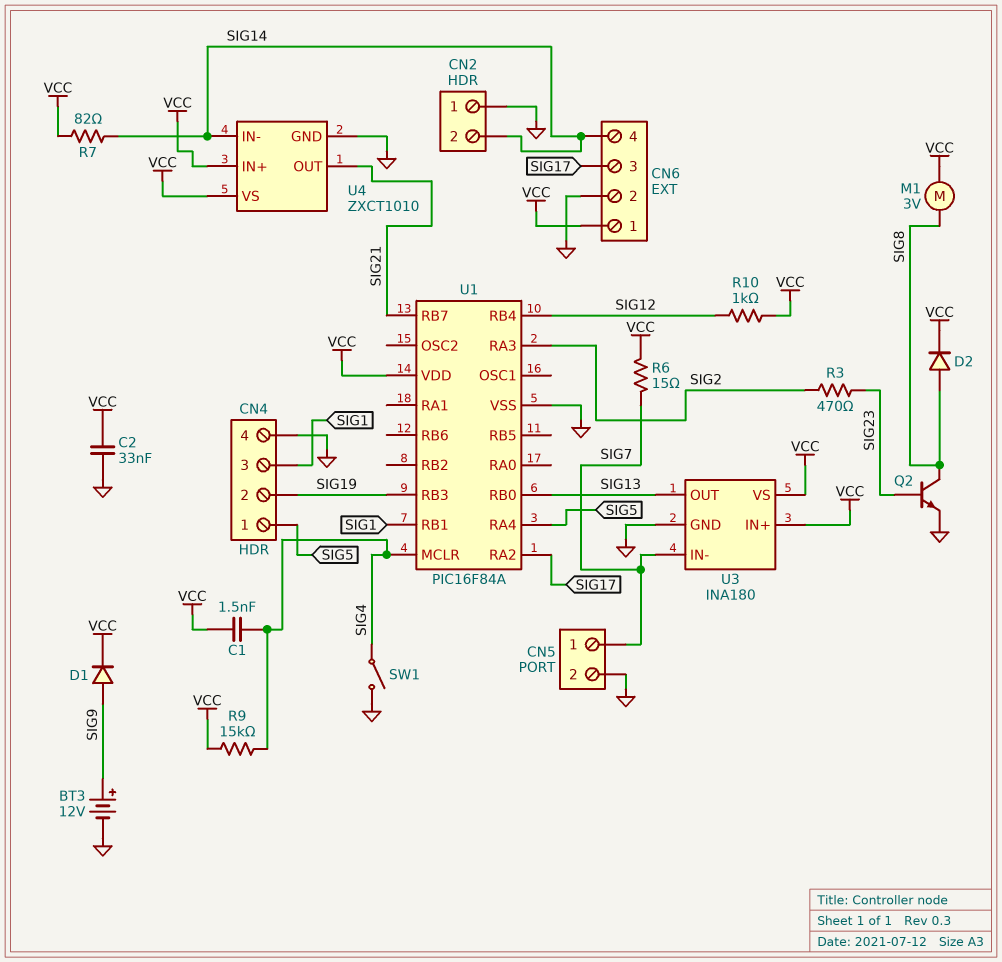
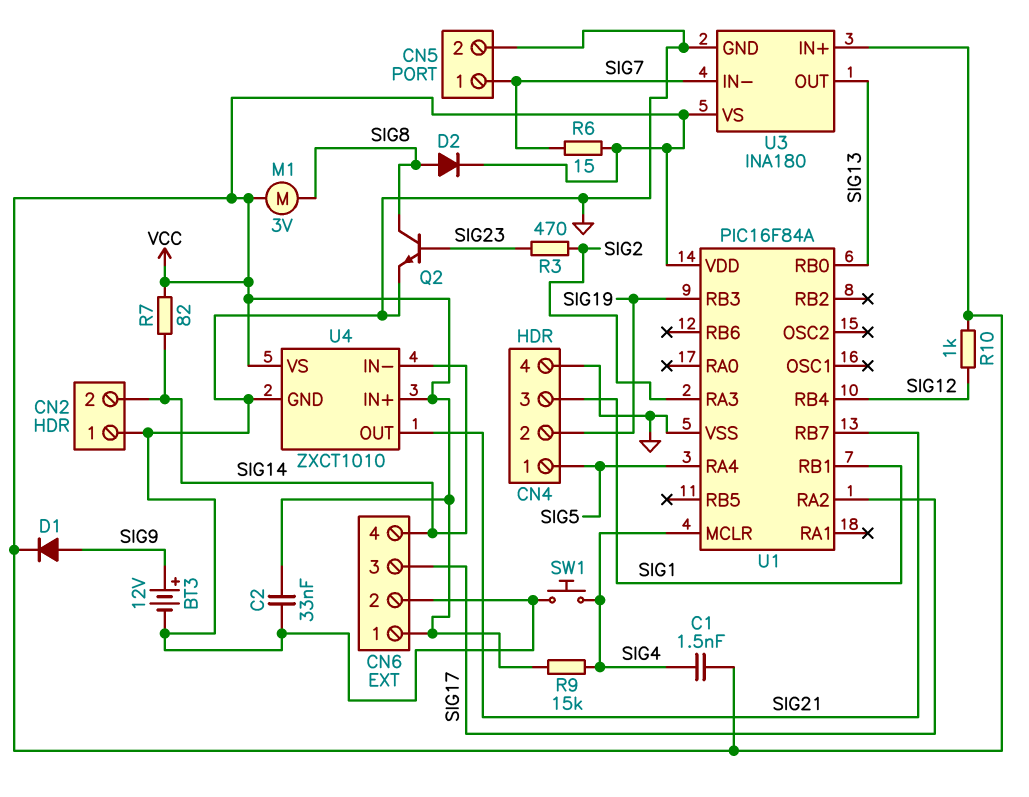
SW1: switch (GND, SIG4) -> button (GND, SIG4)

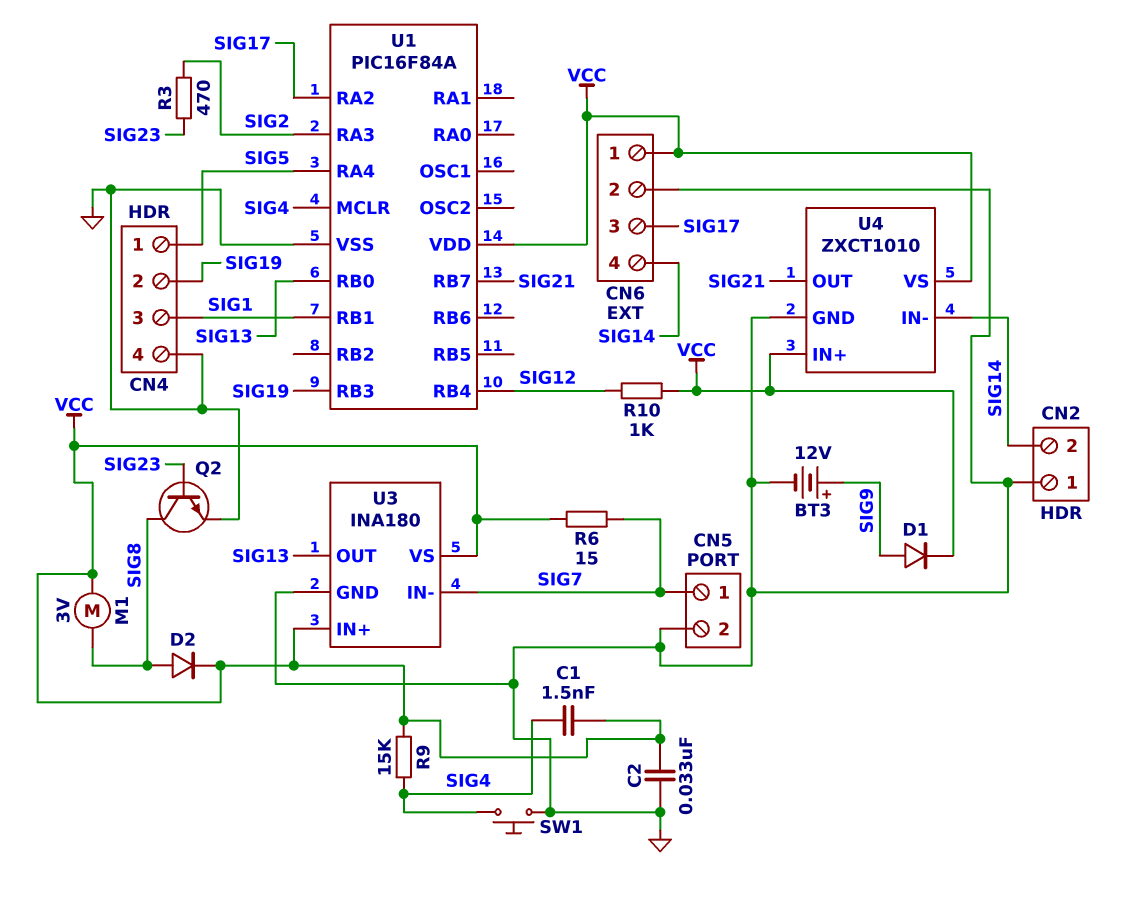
R7: 82 (SIG14, VCC) -> none

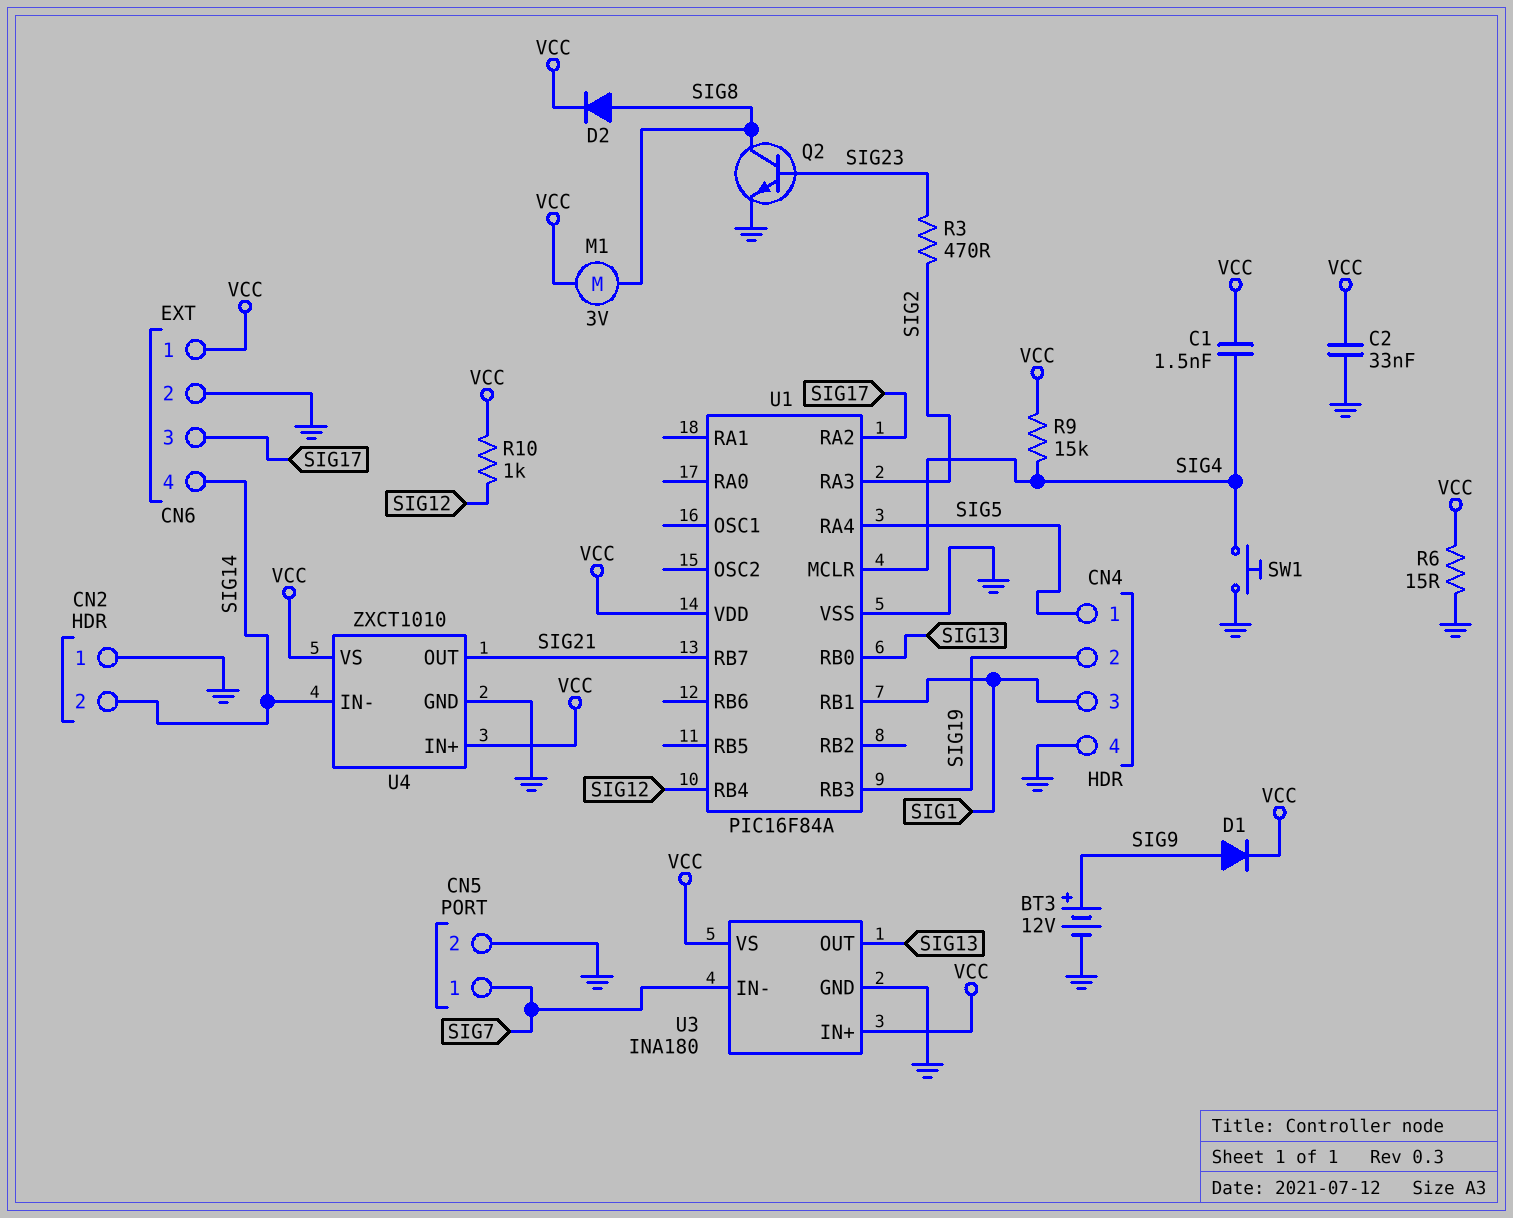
R6: 15 (SIG7, VCC) -> 15 (GND, VCC)

